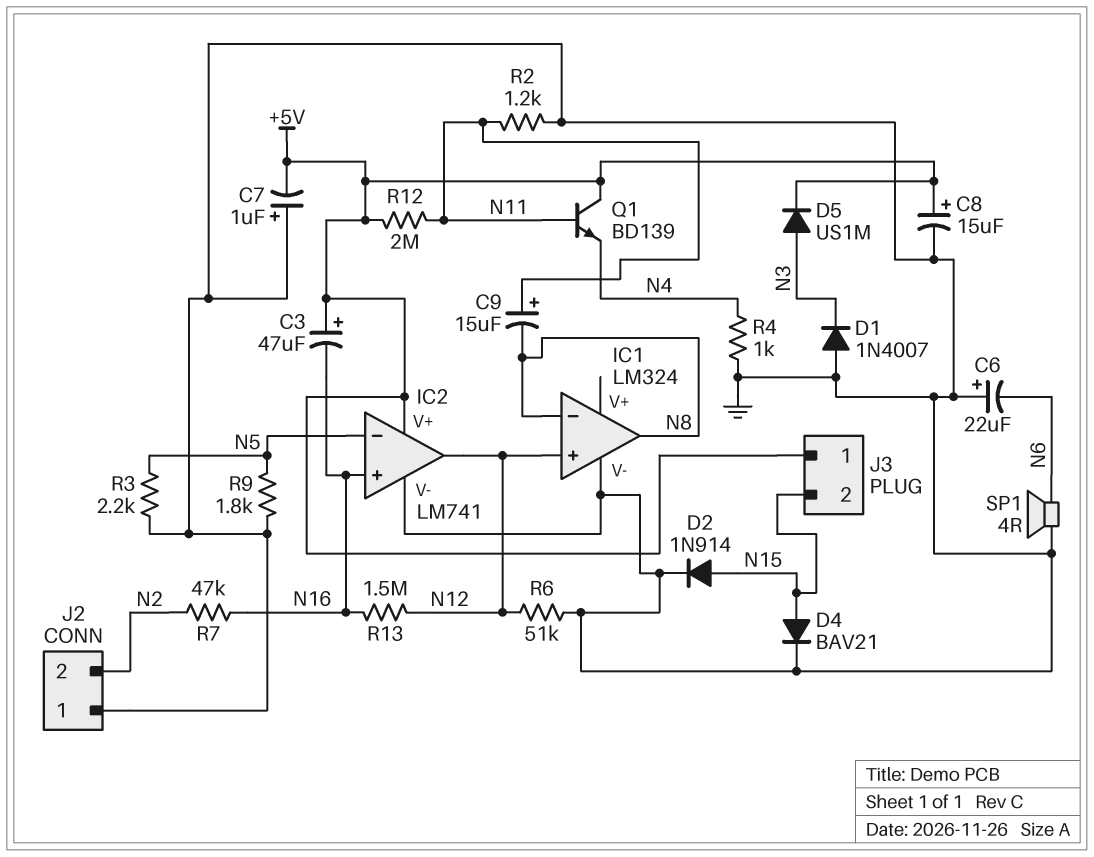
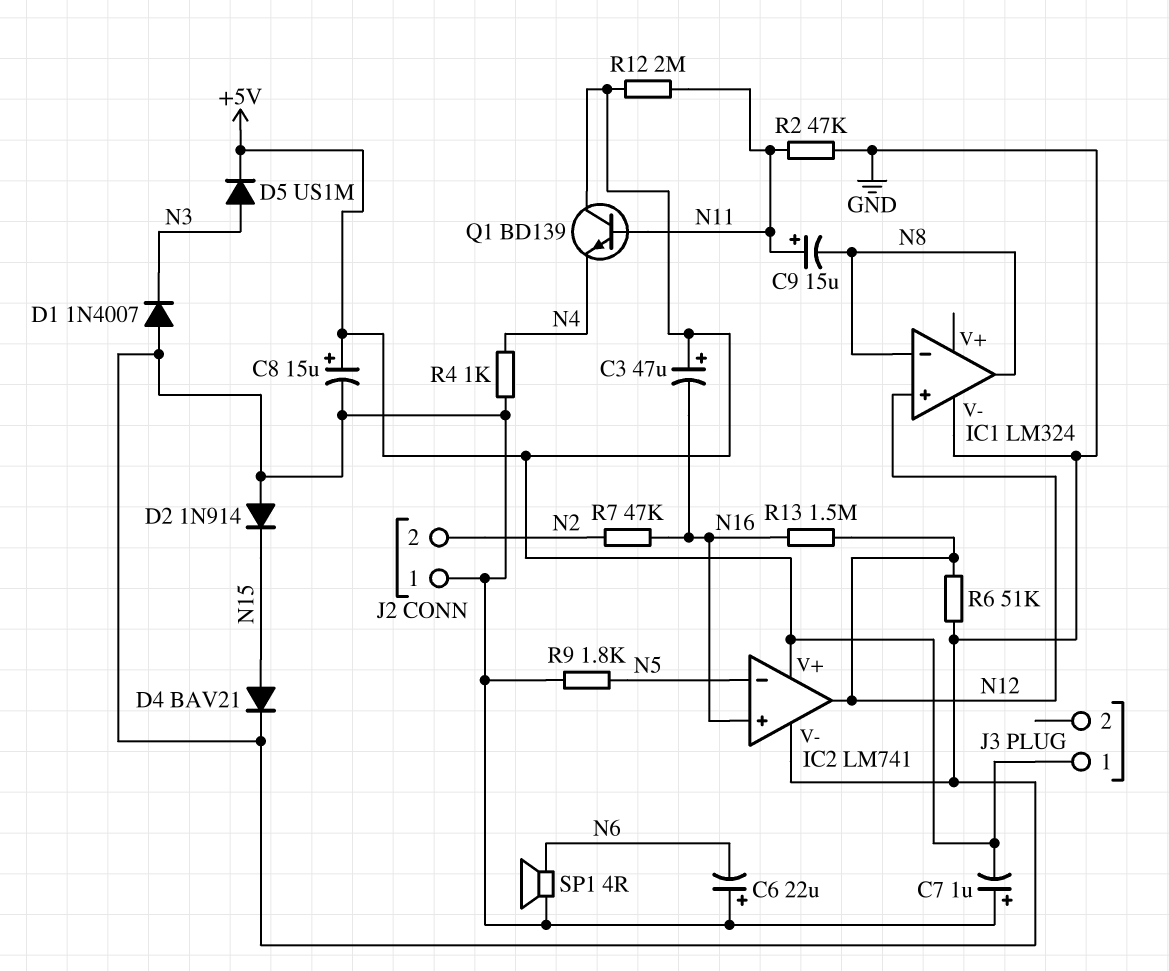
D2: diode 1N914 (A N15, K GND) -> diode 1N914 (A GND, K N15)
J3 pin 2: N15 -> none
R2: 1.2k (GND, N11) -> 47k (GND, N11)
R3: 2.2k (GND, N5) -> none

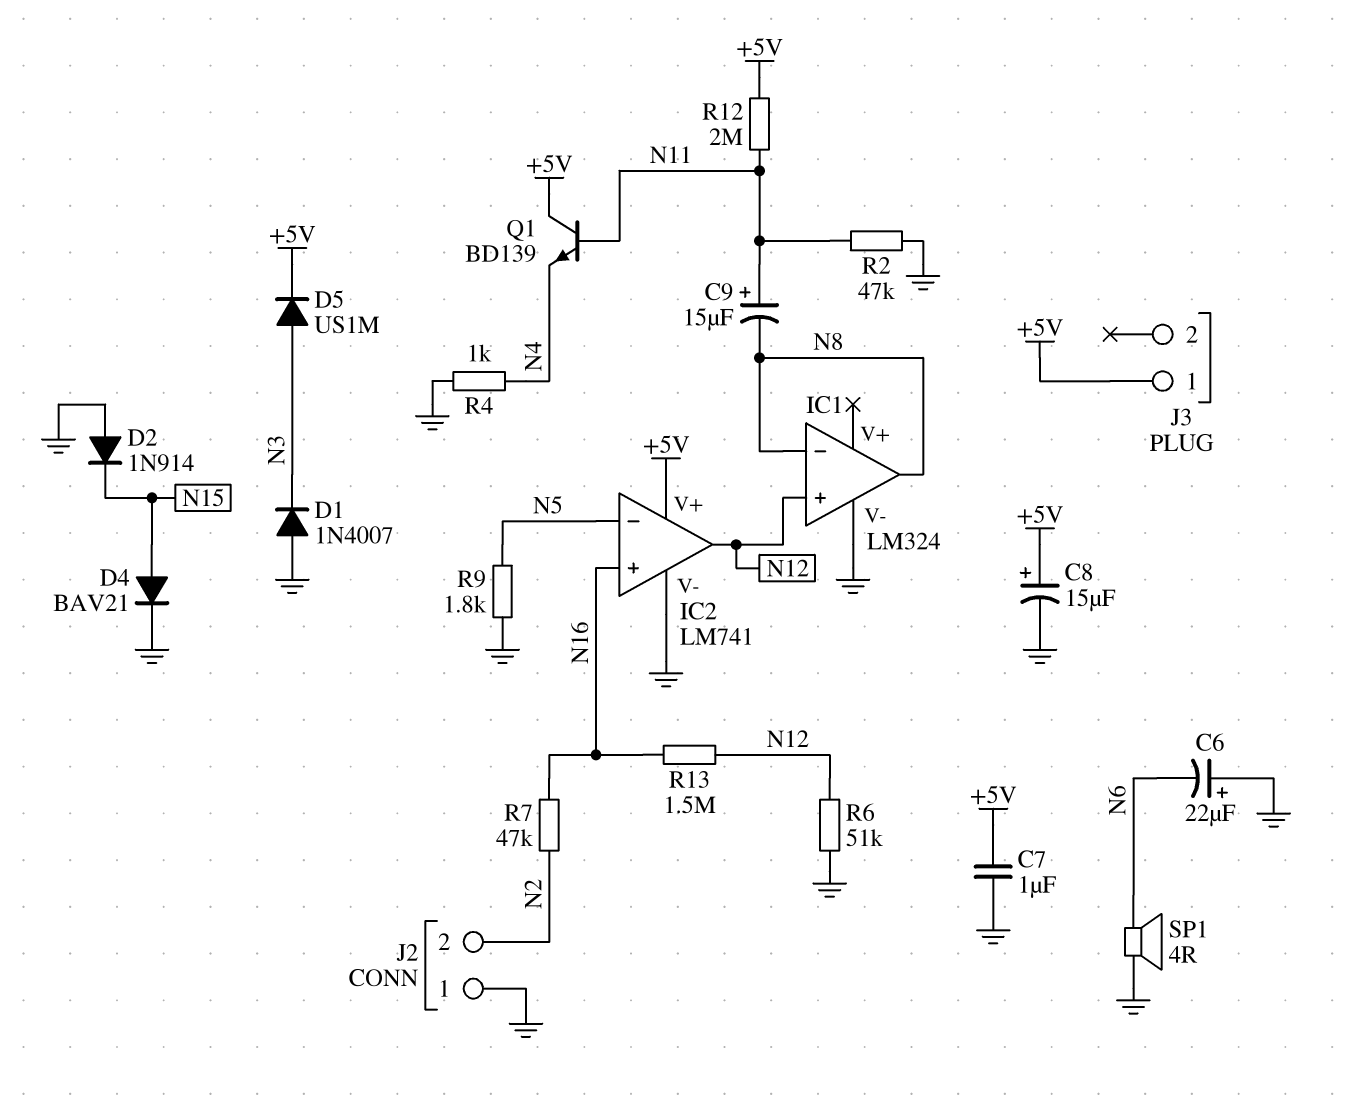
C3: 47uF (plus +5V, minus N16) -> none
C7: 1uF (plus GND, minus +5V) -> 1uF (+5V, GND)

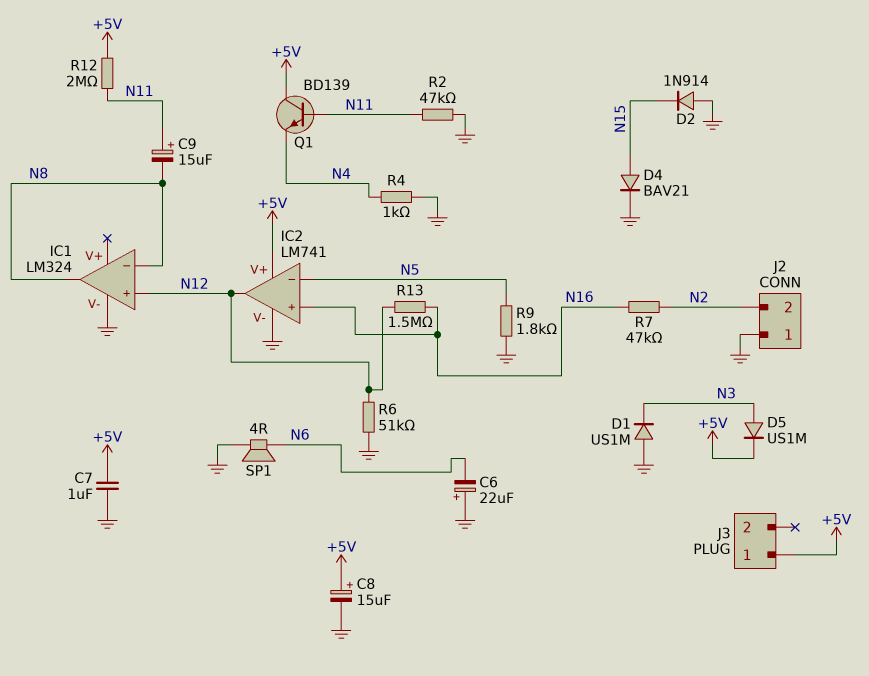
D1: diode 1N4007 (A GND, K N3) -> diode US1M (A GND, K N3)

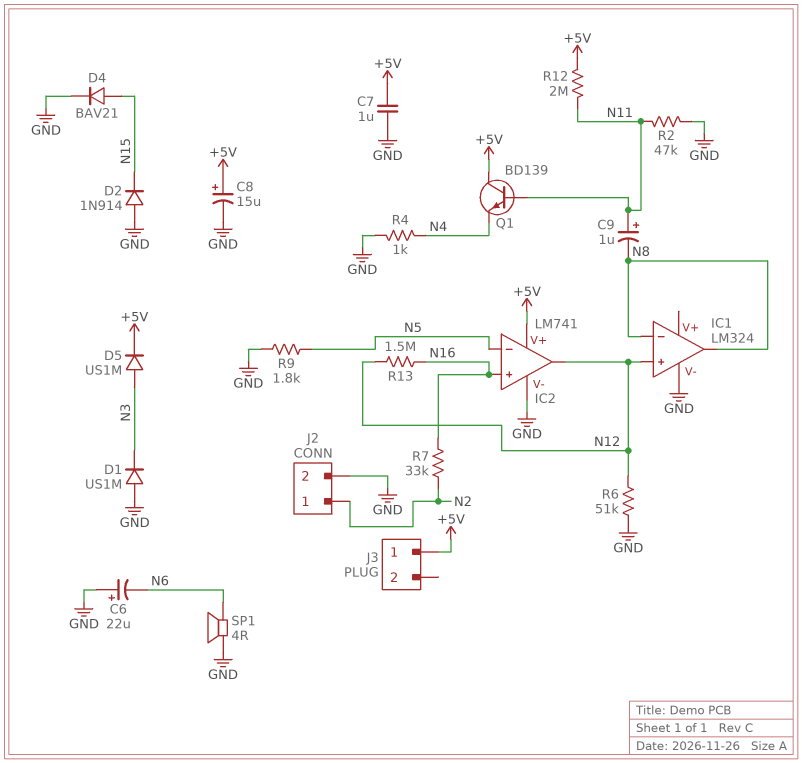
C9: 15uF (plus N11, minus N8) -> 1uF (plus N11, minus N8)
J2 pin 1: GND -> N2
J2 pin 2: N2 -> GND
R7: 47k (N2, N16) -> 33k (N2, N16)

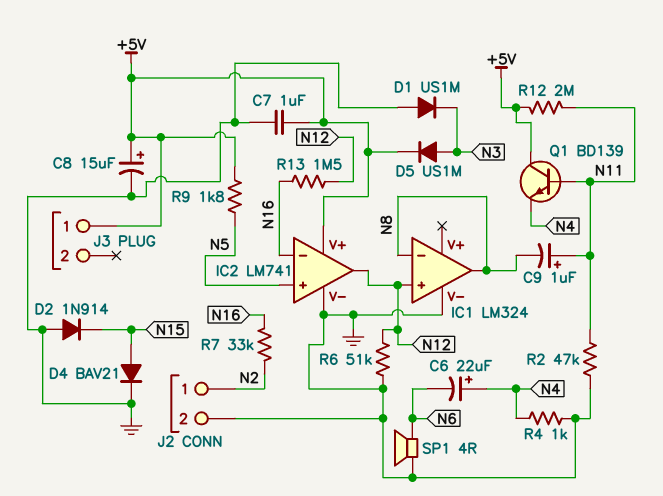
C6: 22uF (plus GND, minus N6) -> 22uF (plus N4, minus N6)
IC2 pin in+: N16 -> N5
IC2 pin in-: N5 -> N16
R9: 1.8k (GND, N5) -> 1.8k (+5V, N5)

